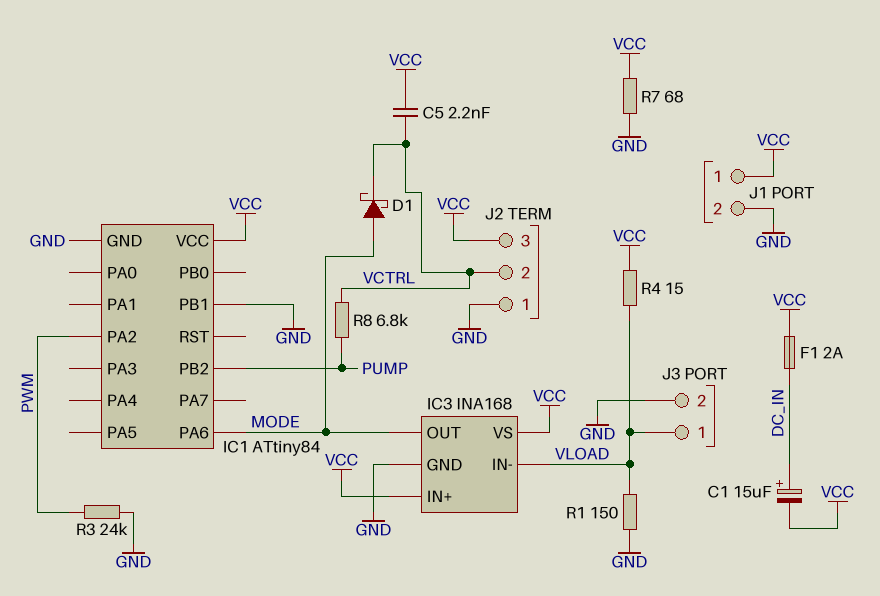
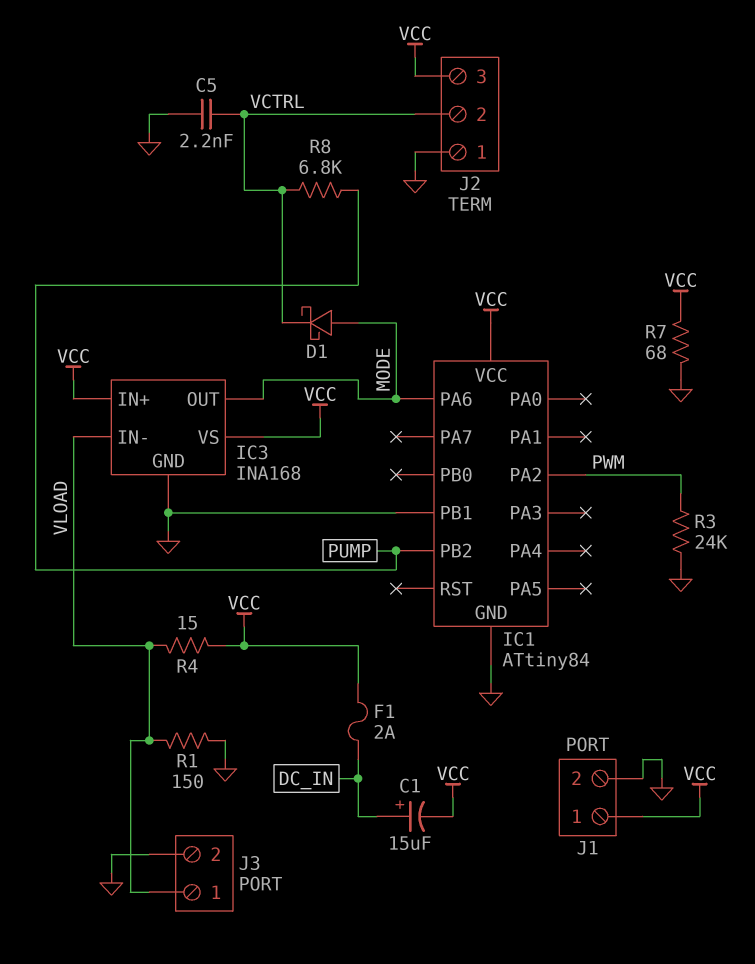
C5: 2.2nF (VCC, VCTRL) -> 2.2nF (GND, VCTRL)

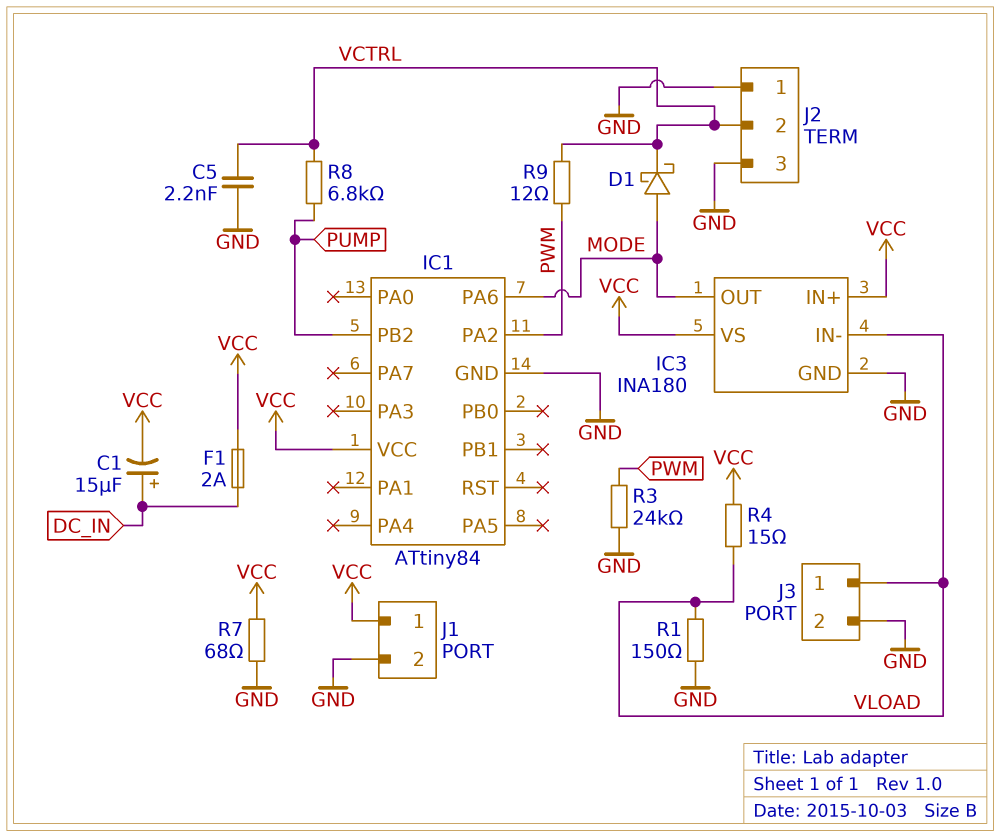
IC1 pin PB1: GND -> none
IC3: INA168 -> INA180
J2 pin 3: VCC -> GND
R9: none -> 12 (PWM, VCTRL)

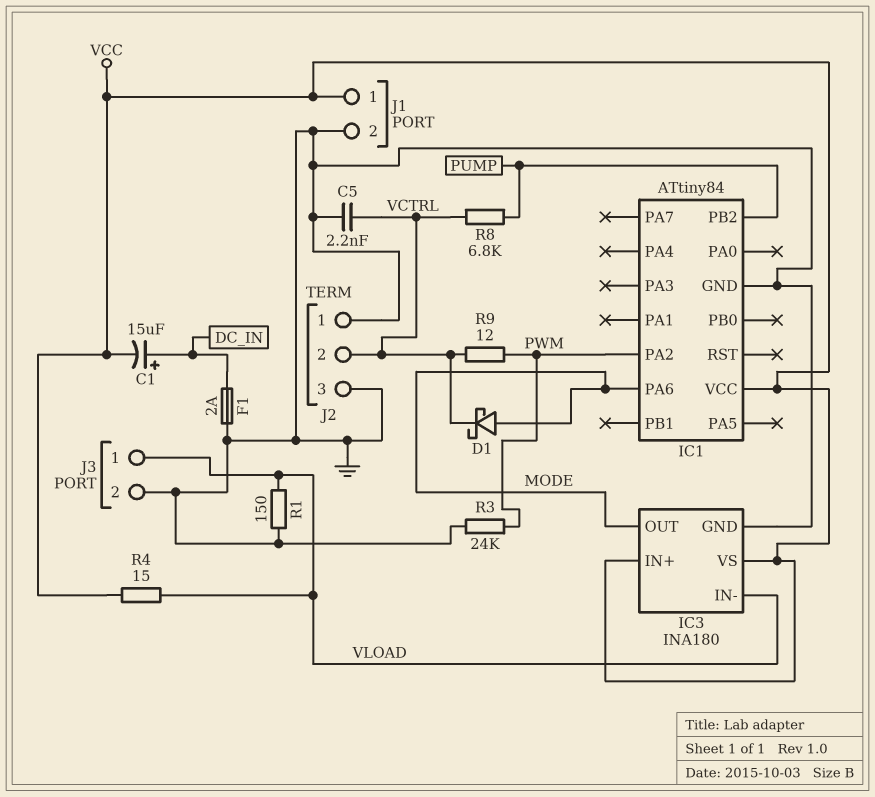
F1: 2A (DC_IN, VCC) -> 2A (DC_IN, GND)
R7: 68 (GND, VCC) -> none

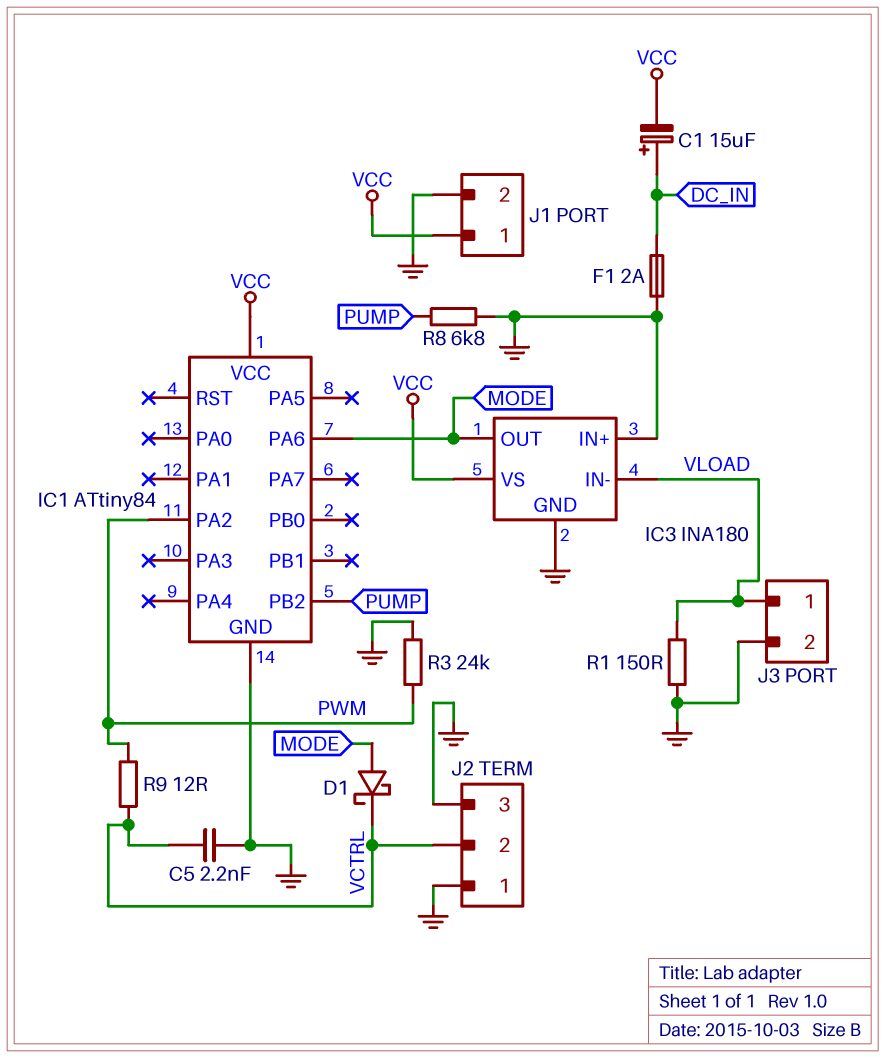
IC3 pin IN+: VCC -> GND
R4: 15 (VCC, VLOAD) -> none
R8: 6.8k (PUMP, VCTRL) -> 6.8k (GND, PUMP)

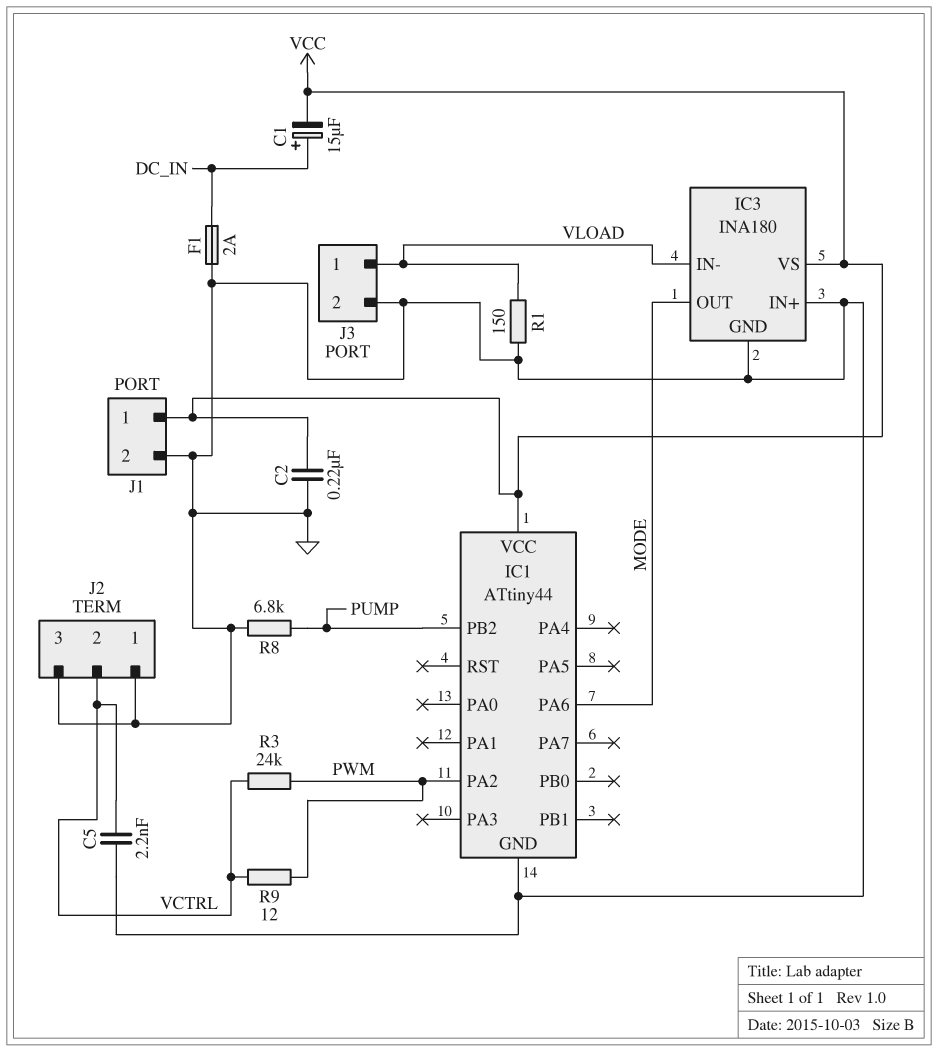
C2: none -> 220nF (GND, VCC)
D1: schottky (A MODE, K VCTRL) -> none
IC1: ATtiny84 -> ATtiny44
R3: 24k (GND, PWM) -> 24k (PWM, VCTRL)

